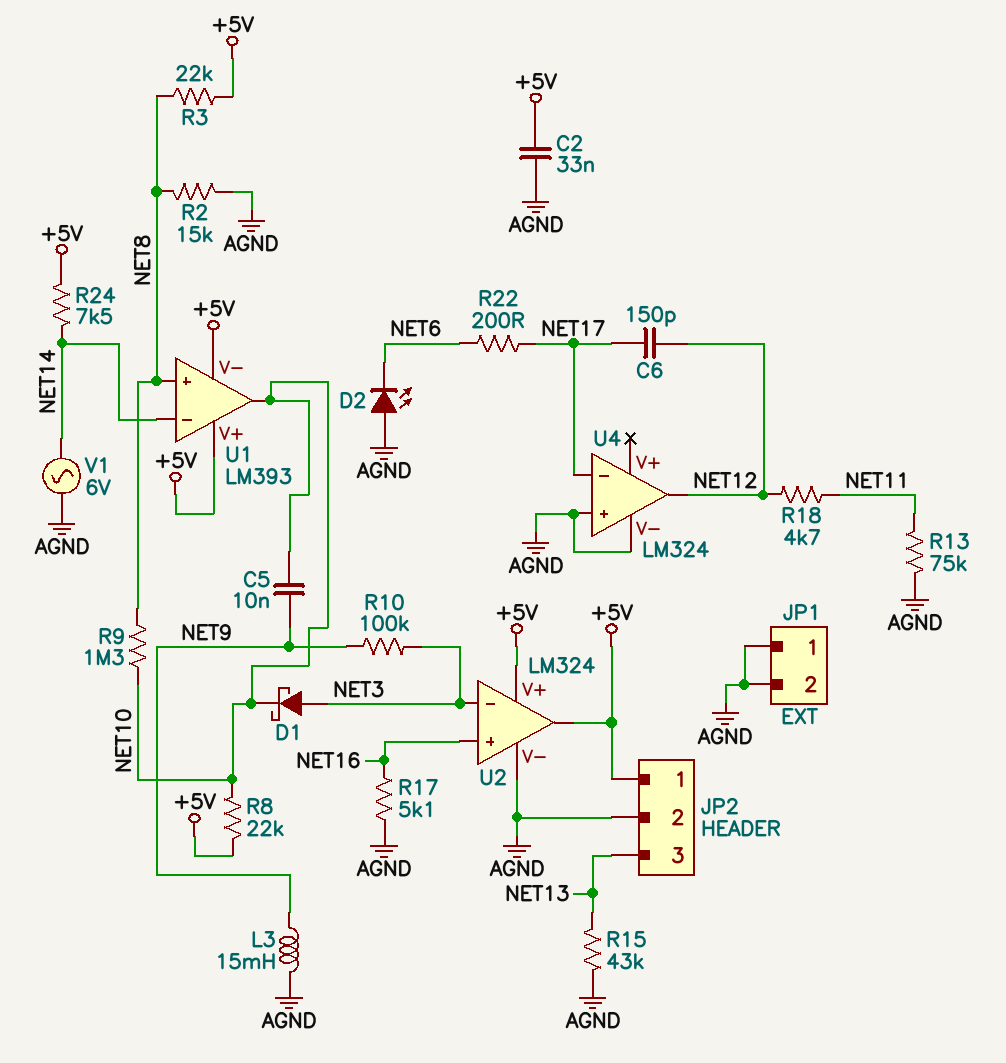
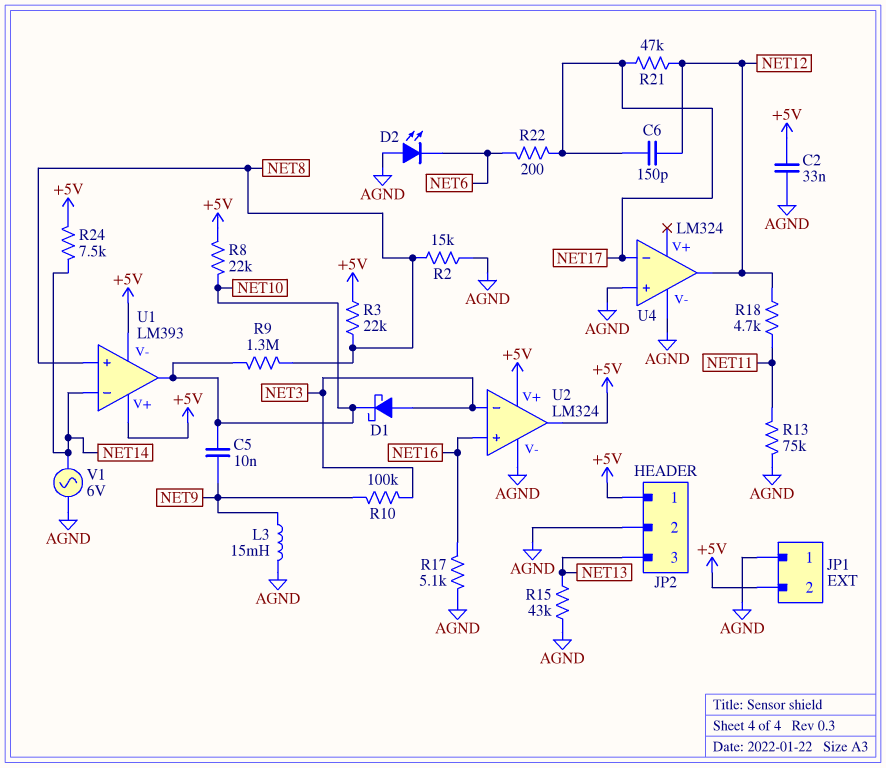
JP1 pin 2: AGND -> +5V
R21: none -> 47k (NET12, NET17)

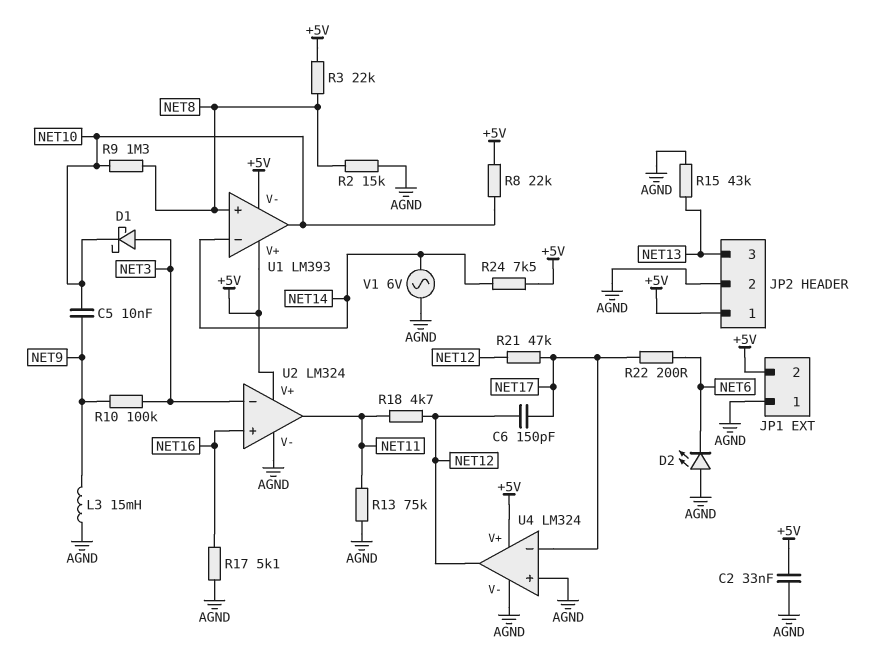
U2 pin out: +5V -> NET11
U4 pin V+: none -> +5V

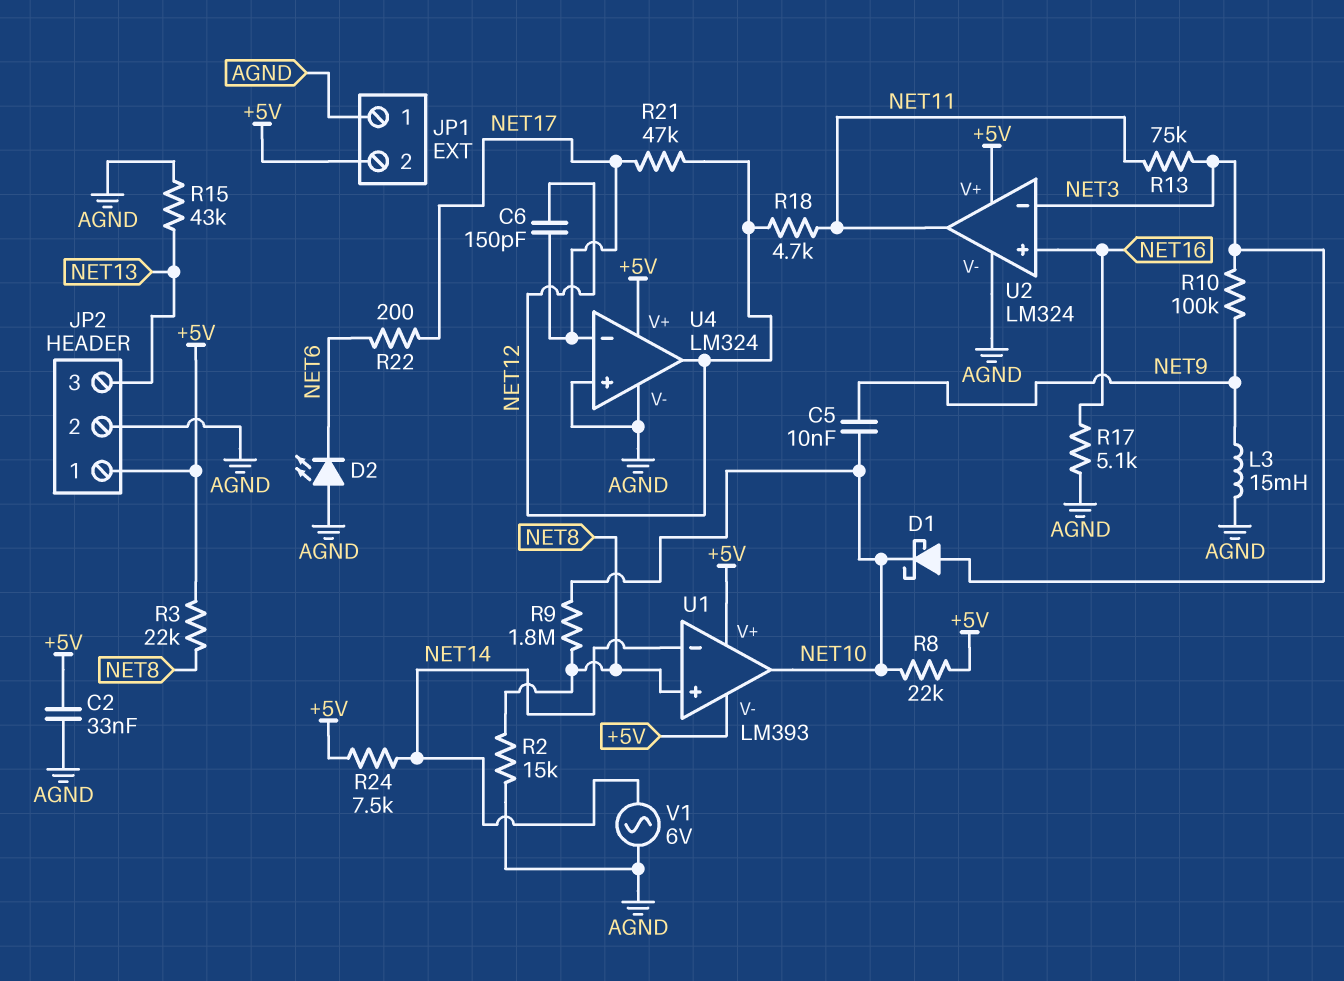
R9: 1.3M (NET8, NET10) -> 1.8M (NET8, NET10)
R13: 75k (AGND, NET11) -> 75k (NET3, NET11)

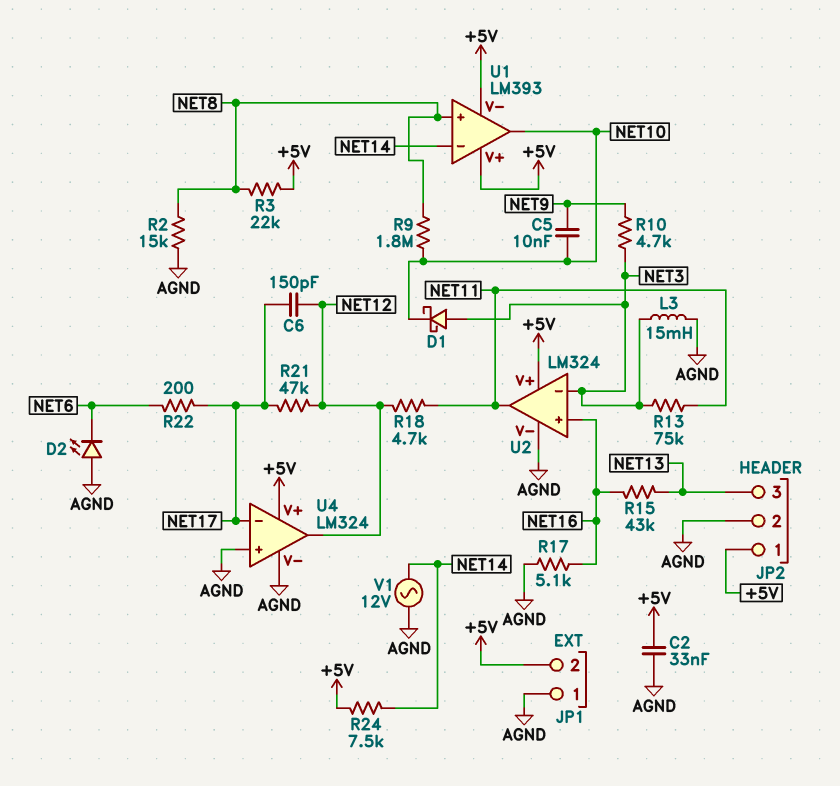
L3: 15mH (AGND, NET9) -> 15mH (AGND, NET3)
R8: 22k (+5V, NET10) -> none
R10: 100k (NET3, NET9) -> 4.7k (NET3, NET9)
R15: 43k (AGND, NET13) -> 43k (NET13, NET16)
V1: AC 6V (AGND, NET14) -> AC 12V (AGND, NET14)

